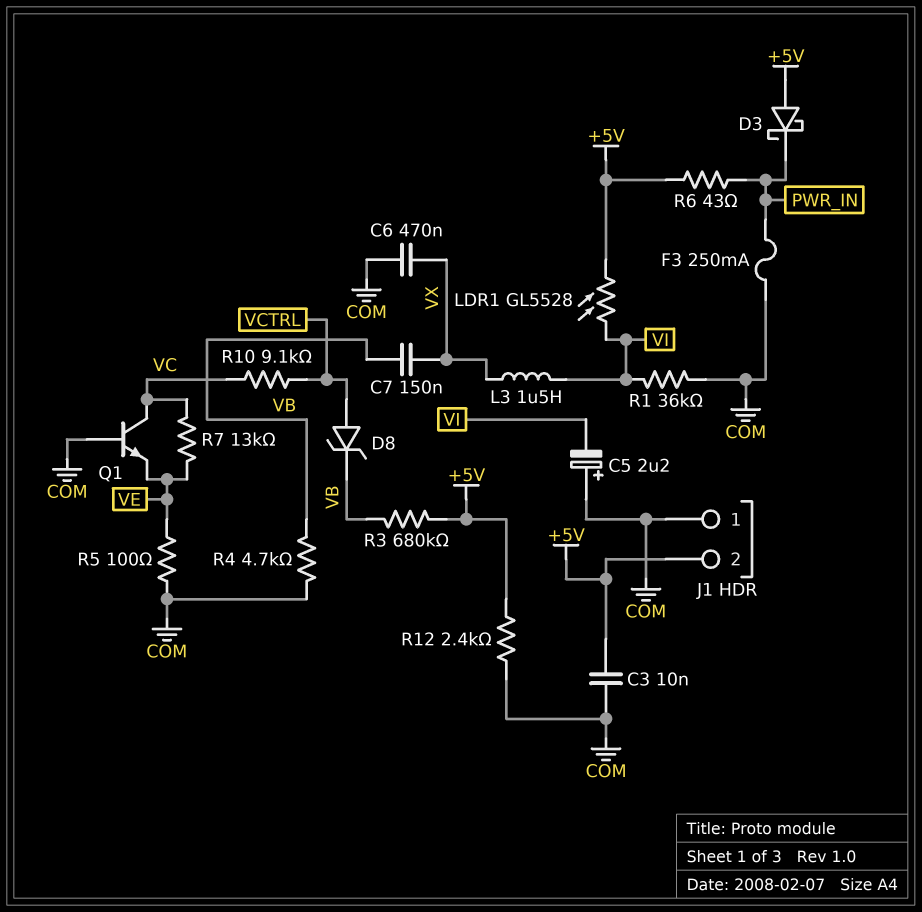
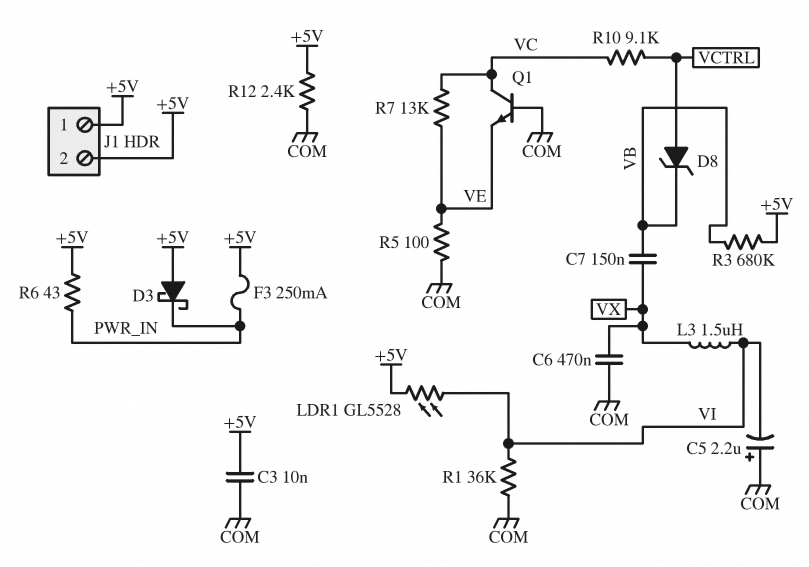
F3: 250mA (COM, PWR_IN) -> 250mA (+5V, PWR_IN)
J1 pin 1: COM -> +5V
R4: 4.7k (COM, VB) -> none

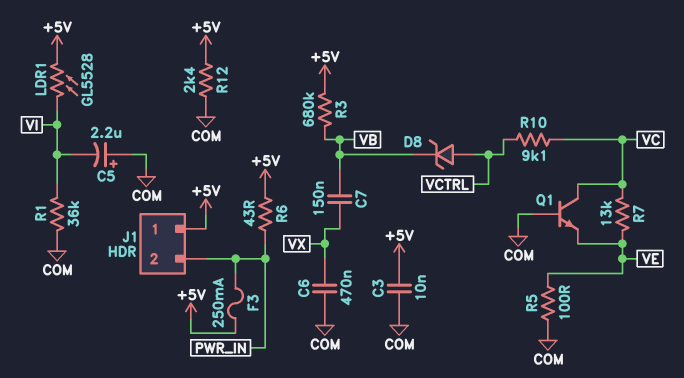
D3: schottky (A +5V, K PWR_IN) -> none
J1 pin 2: +5V -> PWR_IN
L3: 1.5uH (VI, VX) -> none

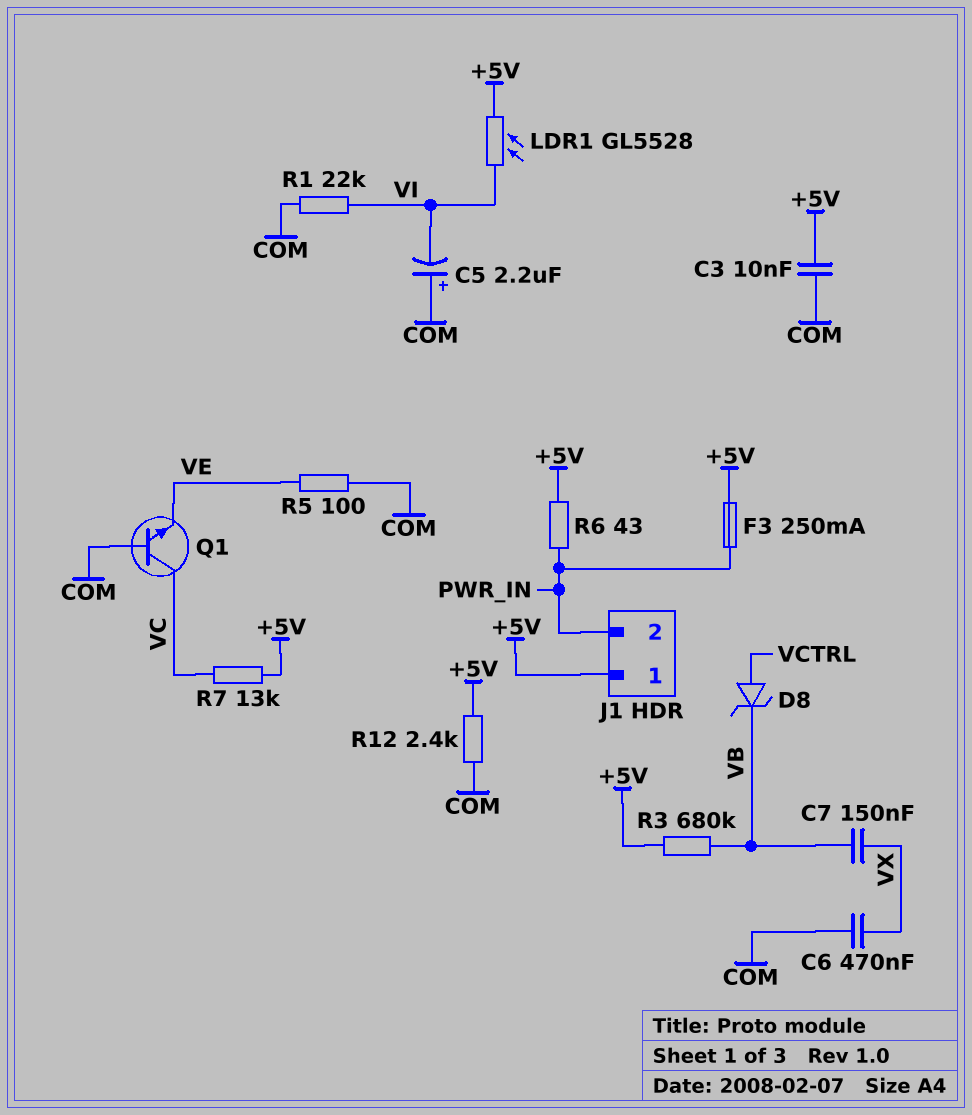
R1: 36k (COM, VI) -> 22k (COM, VI)
R7: 13k (VC, VE) -> 13k (+5V, VC)
R10: 9.1k (VC, VCTRL) -> none

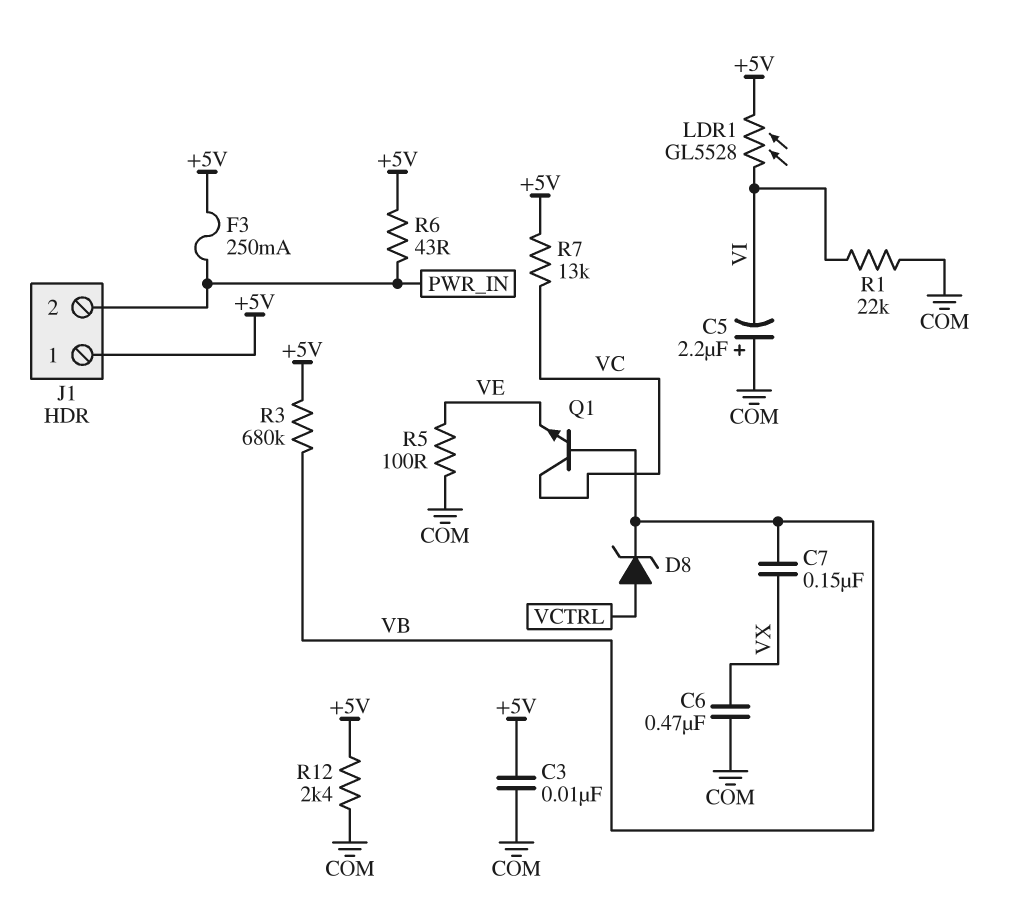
Q1: NPN (B COM, C VC, E VE) -> NPN (B VB, C VC, E VE)

